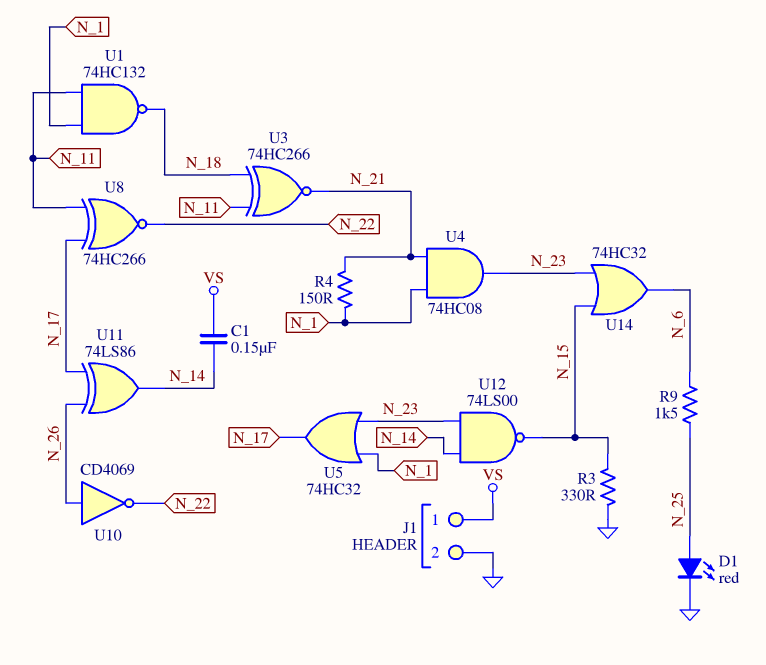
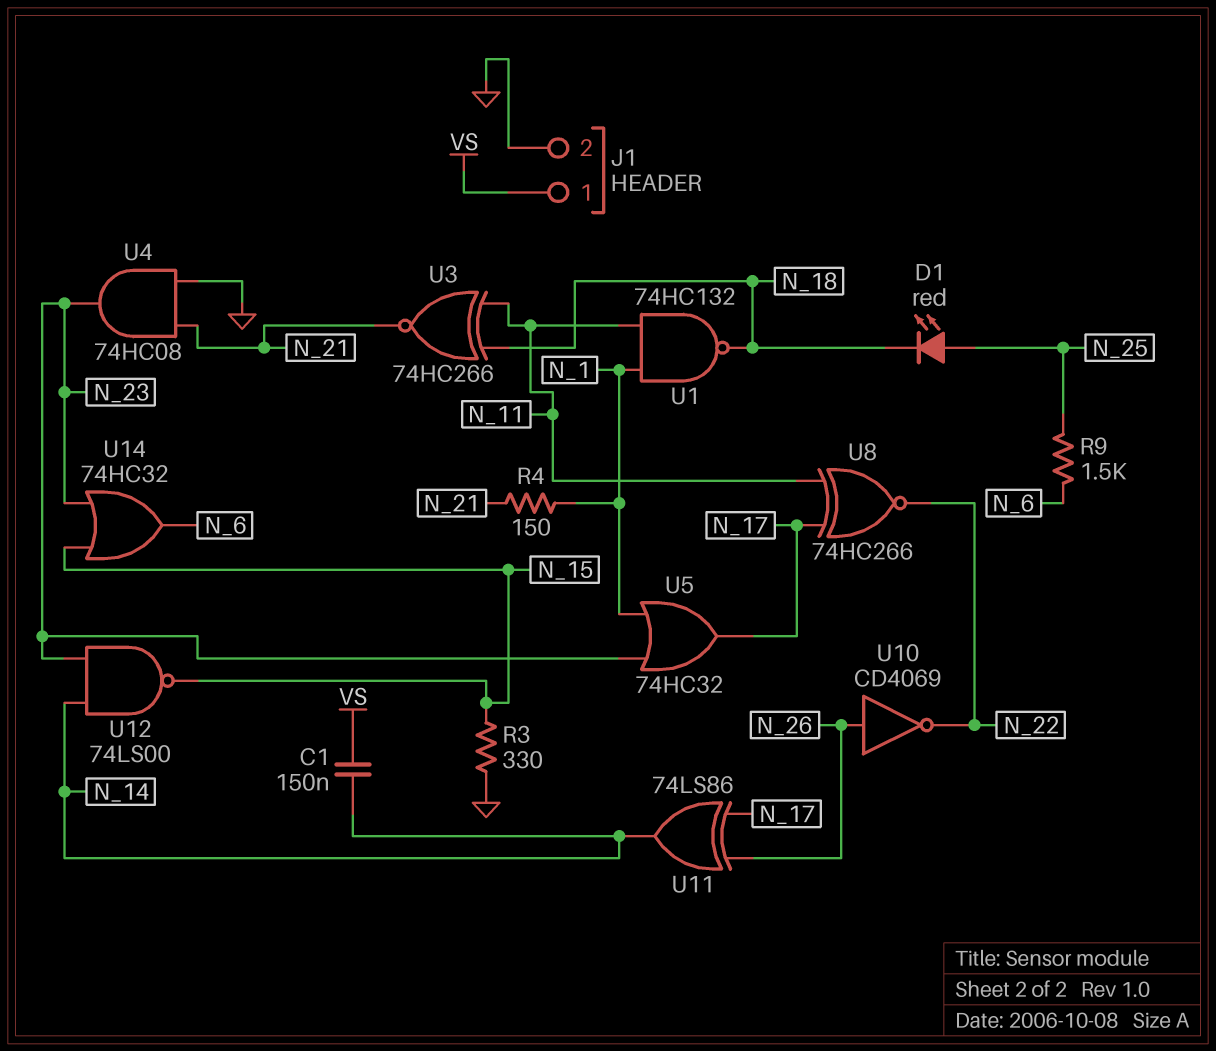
D1: LED red (A N_25, K GND) -> LED red (A N_25, K N_18)
U4: AND 74HC08 (in N_1, in N_21, out N_23) -> AND 74HC08 (in GND, in N_21, out N_23)

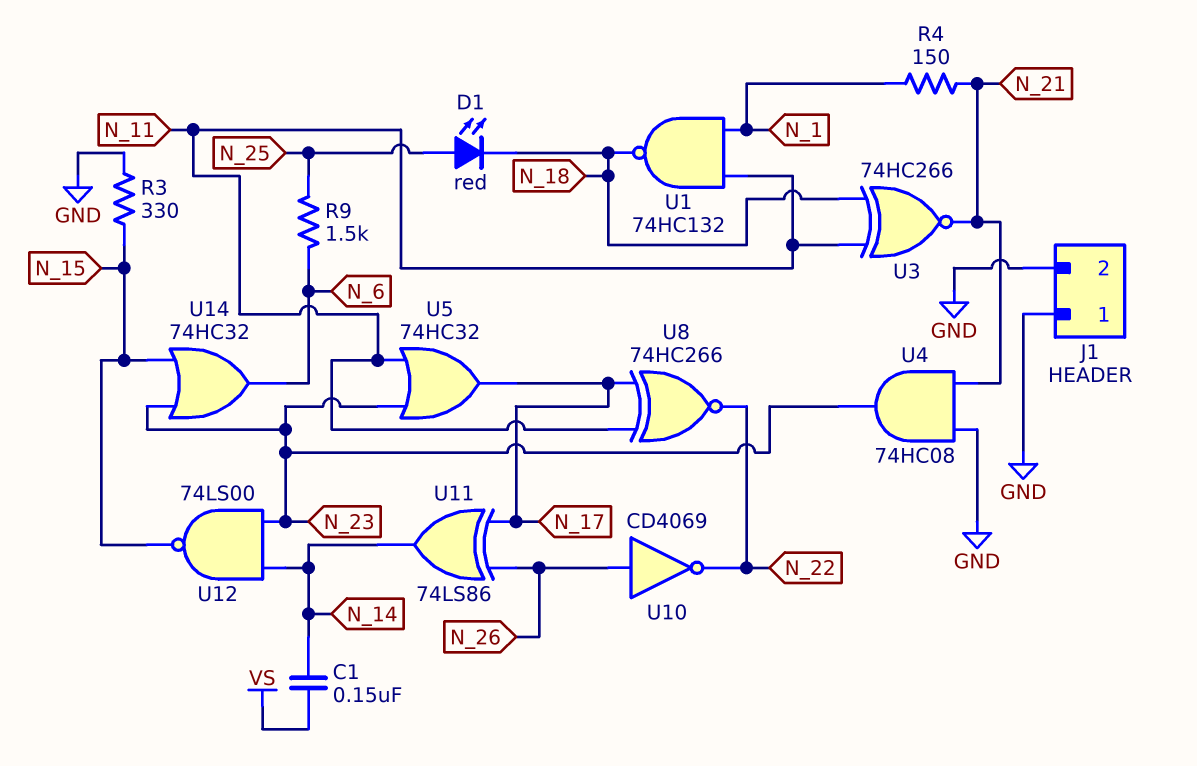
J1 pin 1: VS -> GND
U5: OR 74HC32 (in N_1, in N_23, out N_17) -> OR 74HC32 (in N_11, in N_23, out N_17)

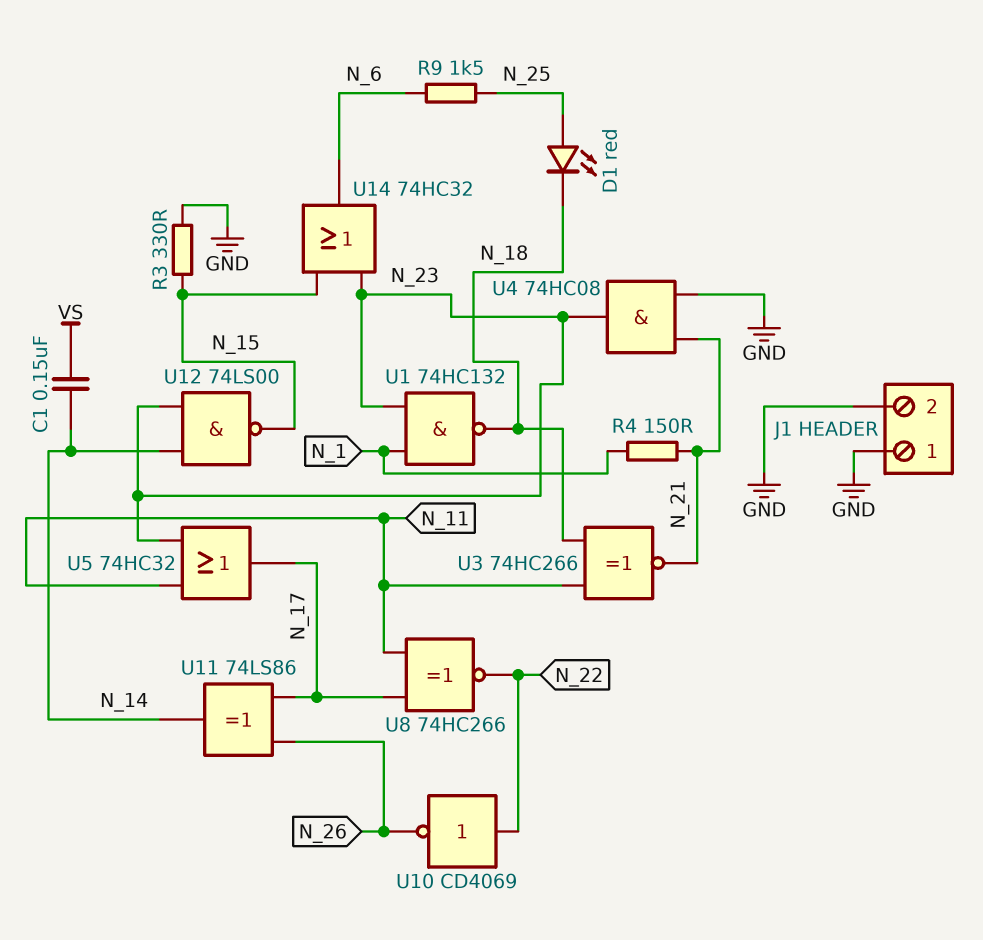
U1: NAND 74HC132 (in N_1, in N_11, out N_18) -> NAND 74HC132 (in N_1, in N_23, out N_18)
U10: NOT CD4069 (in N_26, out N_22) -> NOT CD4069 (in N_22, out N_26)

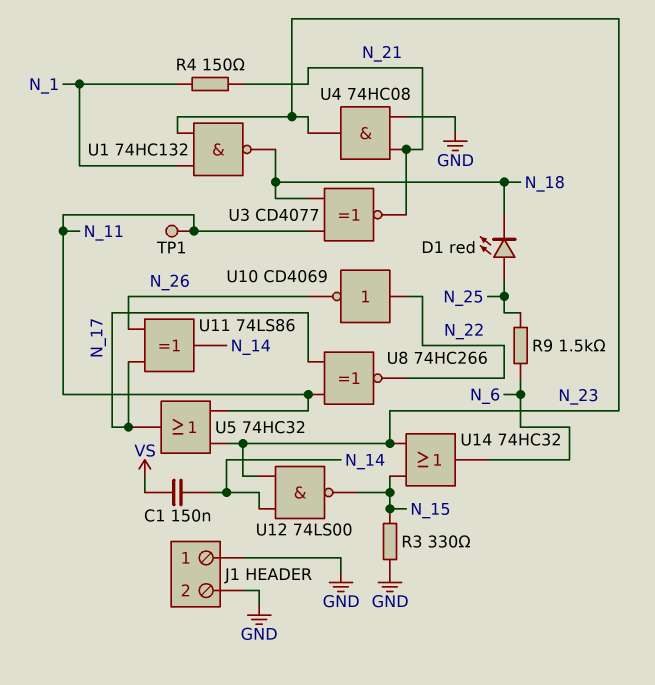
TP1: none -> test point (N_11)
U3: XNOR 74HC266 (in N_11, in N_18, out N_21) -> XNOR CD4077 (in N_11, in N_18, out N_21)

